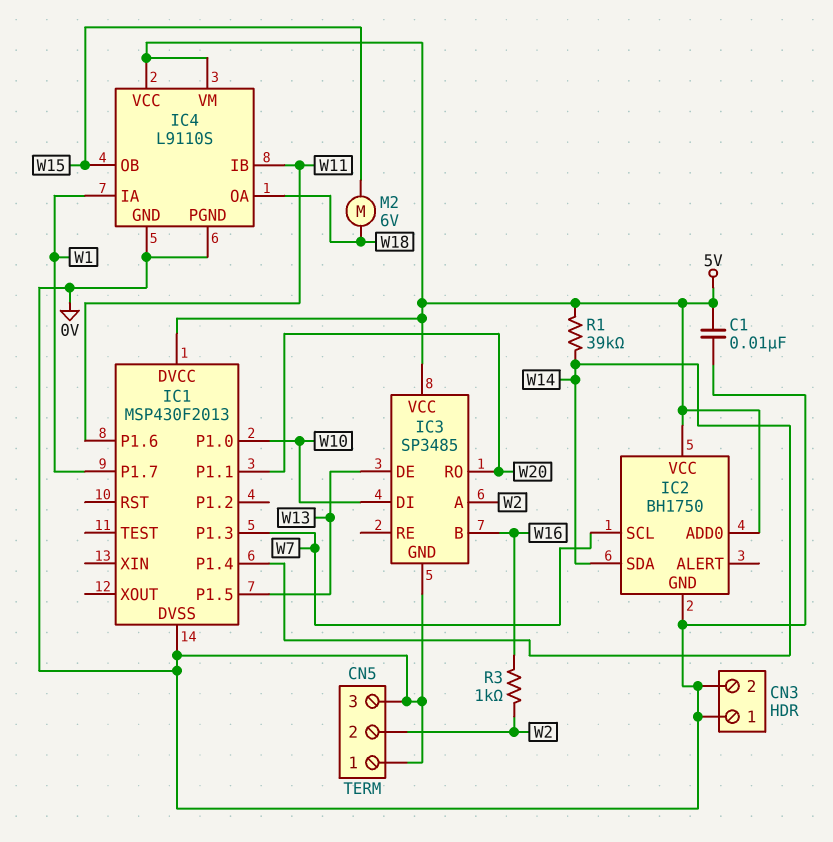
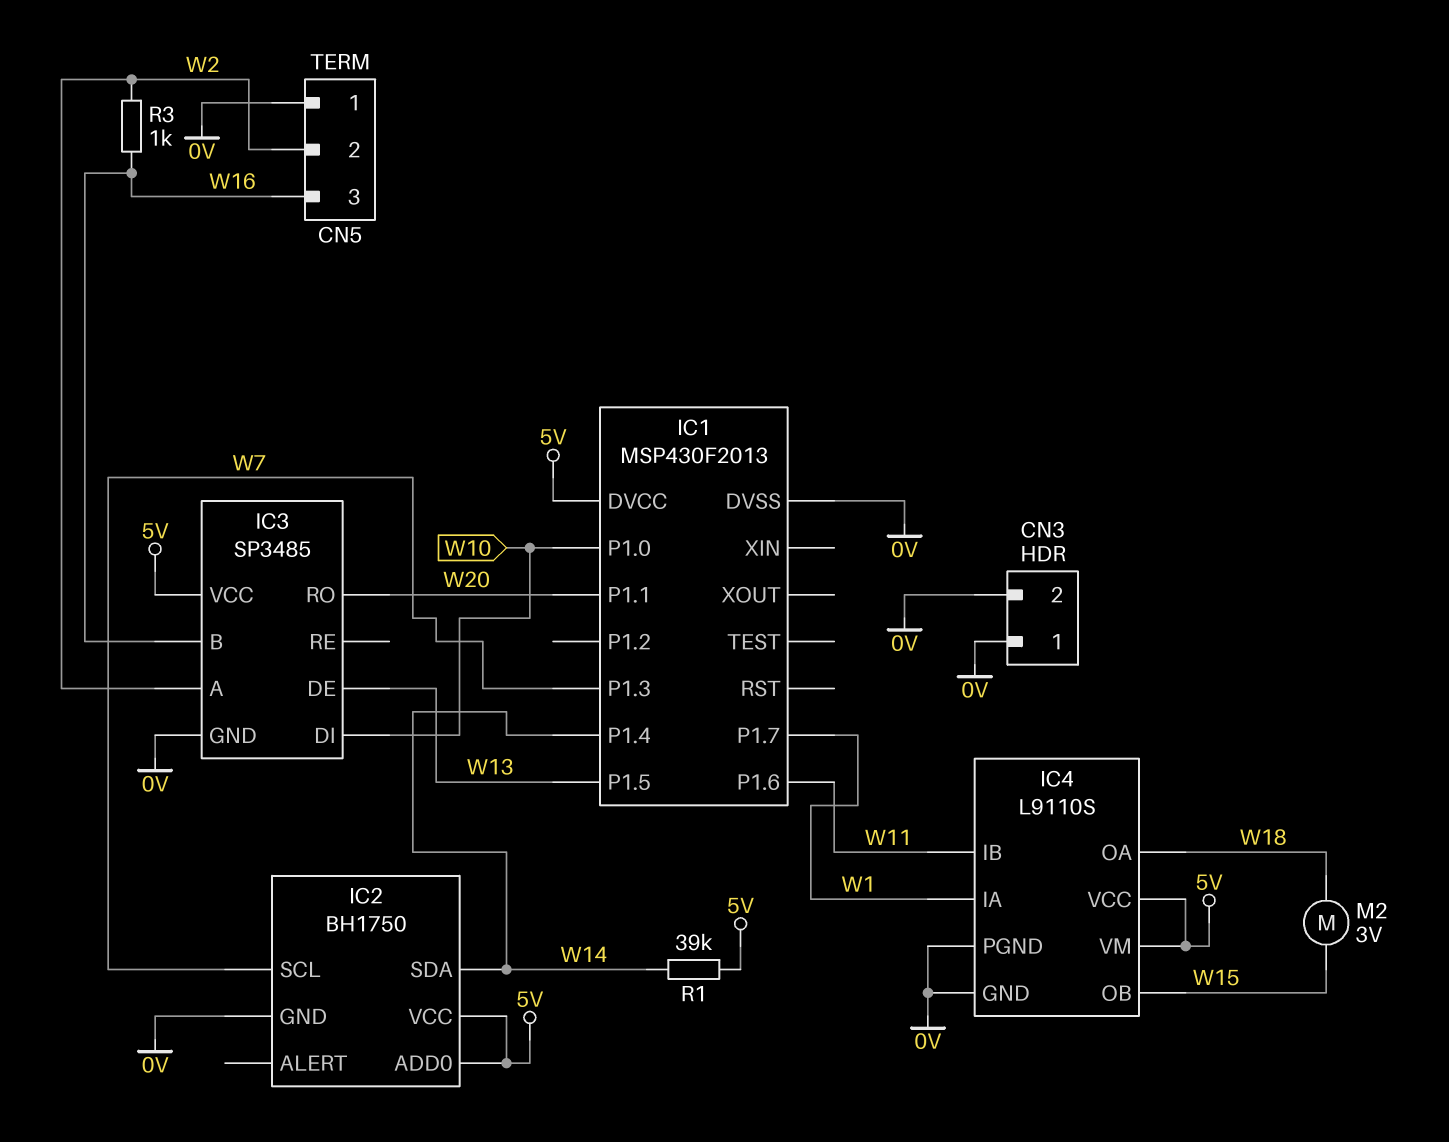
C1: 10nF (0V, 5V) -> none
CN5 pin 3: 0V -> W16
M2: motor 6V (W15, W18) -> motor 3V (W15, W18)

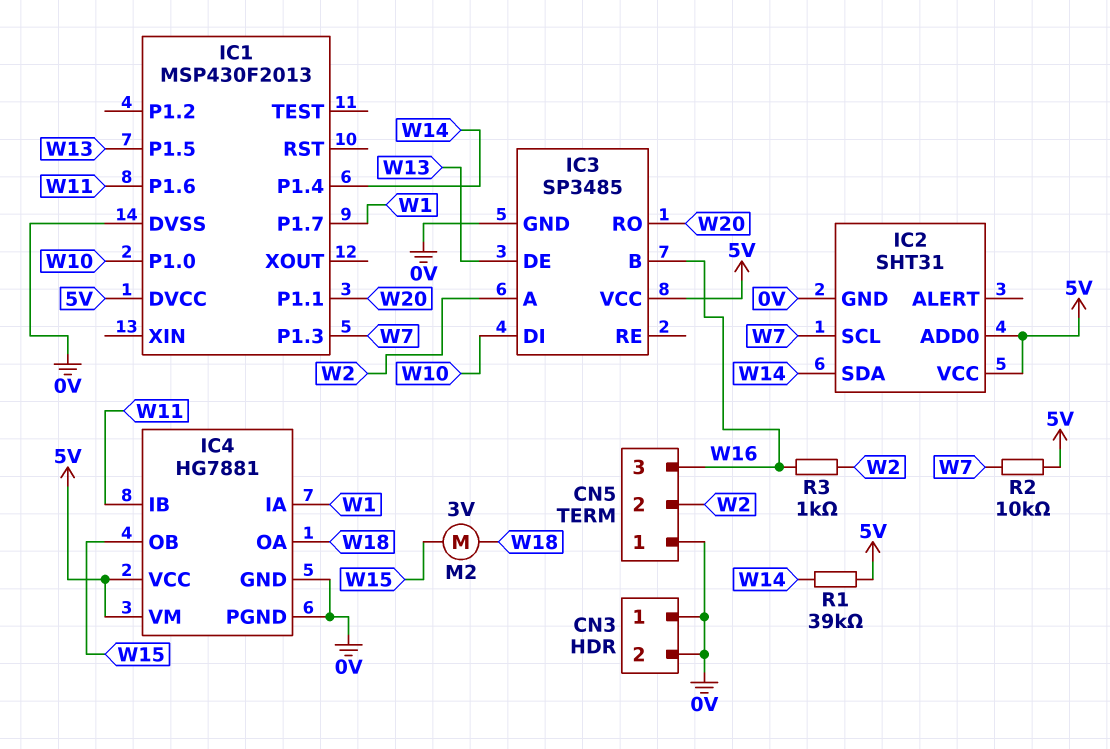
IC2: BH1750 -> SHT31
IC4: L9110S -> HG7881
R2: none -> 10k (5V, W7)

